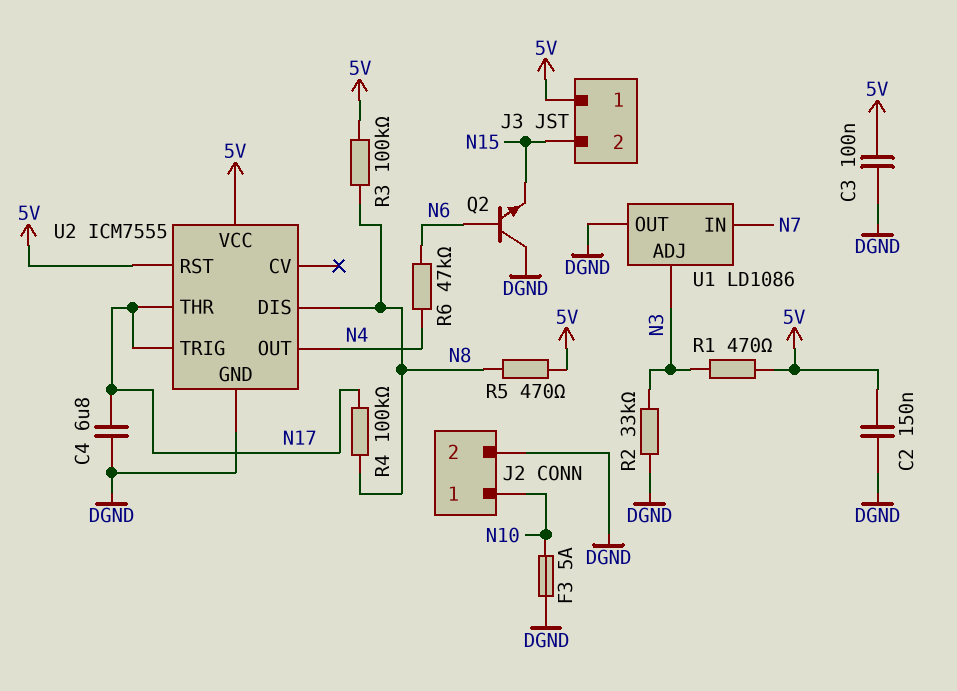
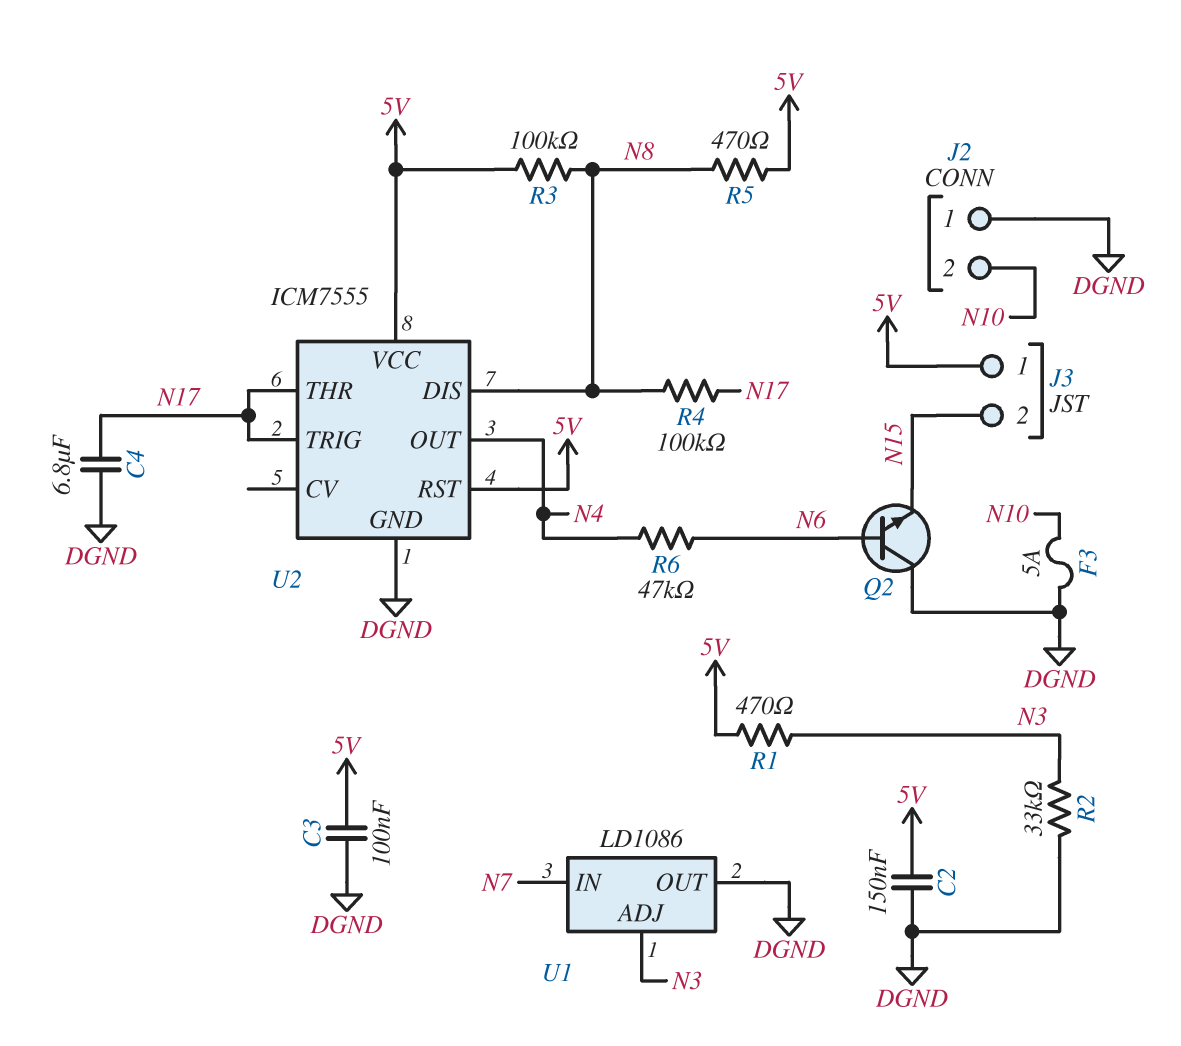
J2 pin 1: N10 -> DGND
J2 pin 2: DGND -> N10

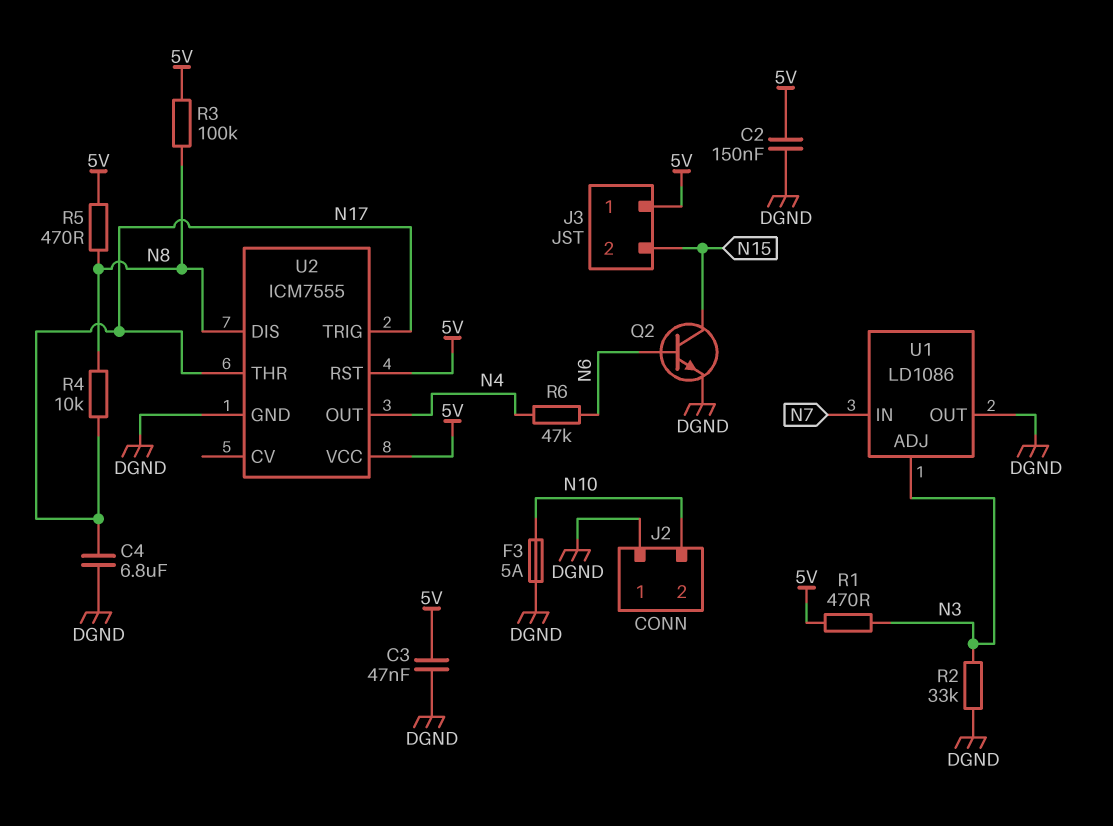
C3: 100nF (5V, DGND) -> 47nF (5V, DGND)
Q2: NPN (B N6, C DGND, E N15) -> NPN (B N6, C N15, E DGND)
R4: 100k (N8, N17) -> 10k (N8, N17)

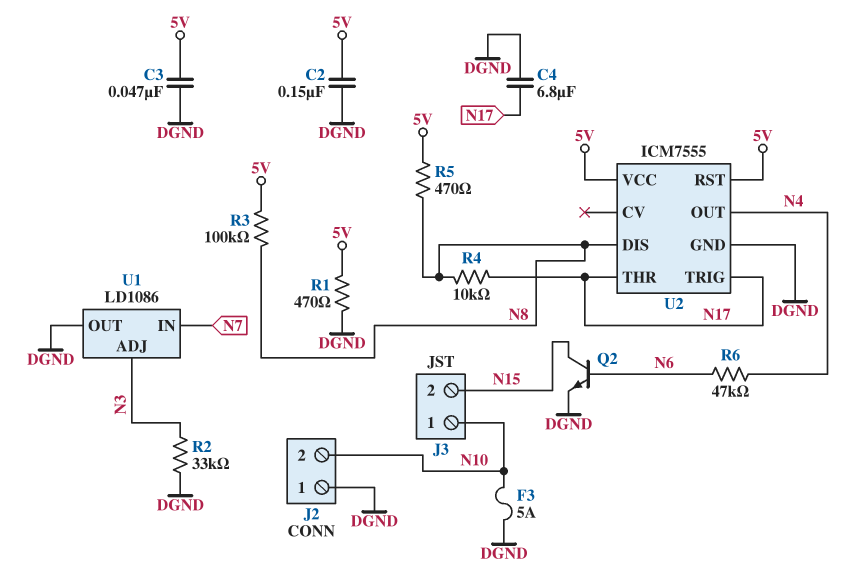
J3 pin 1: 5V -> N10
R1: 470 (5V, N3) -> 470 (5V, DGND)

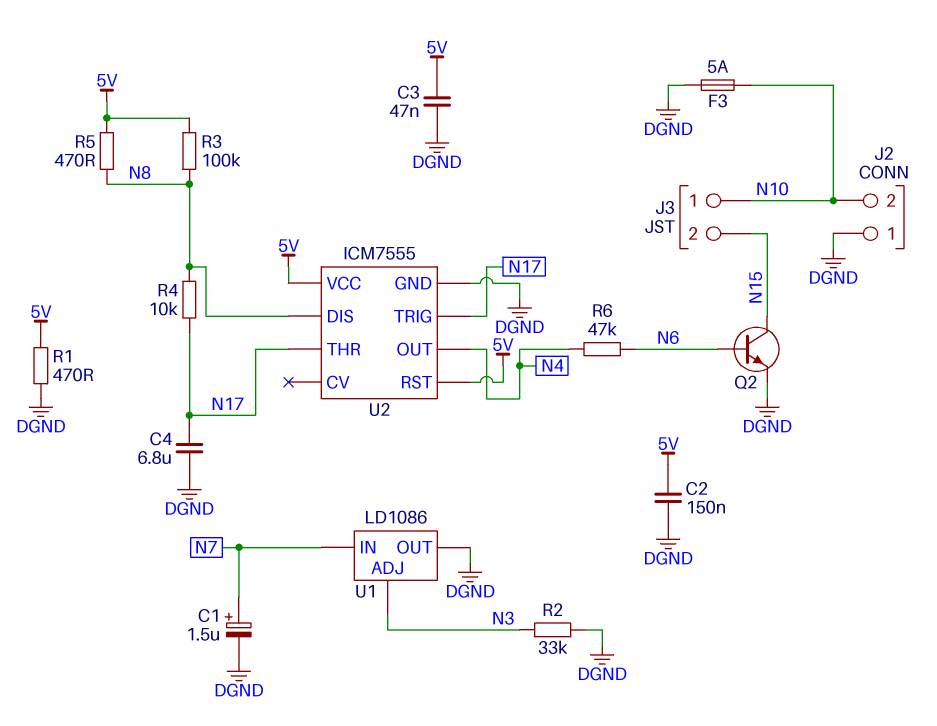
C1: none -> 1.5uF (plus N7, minus DGND)

